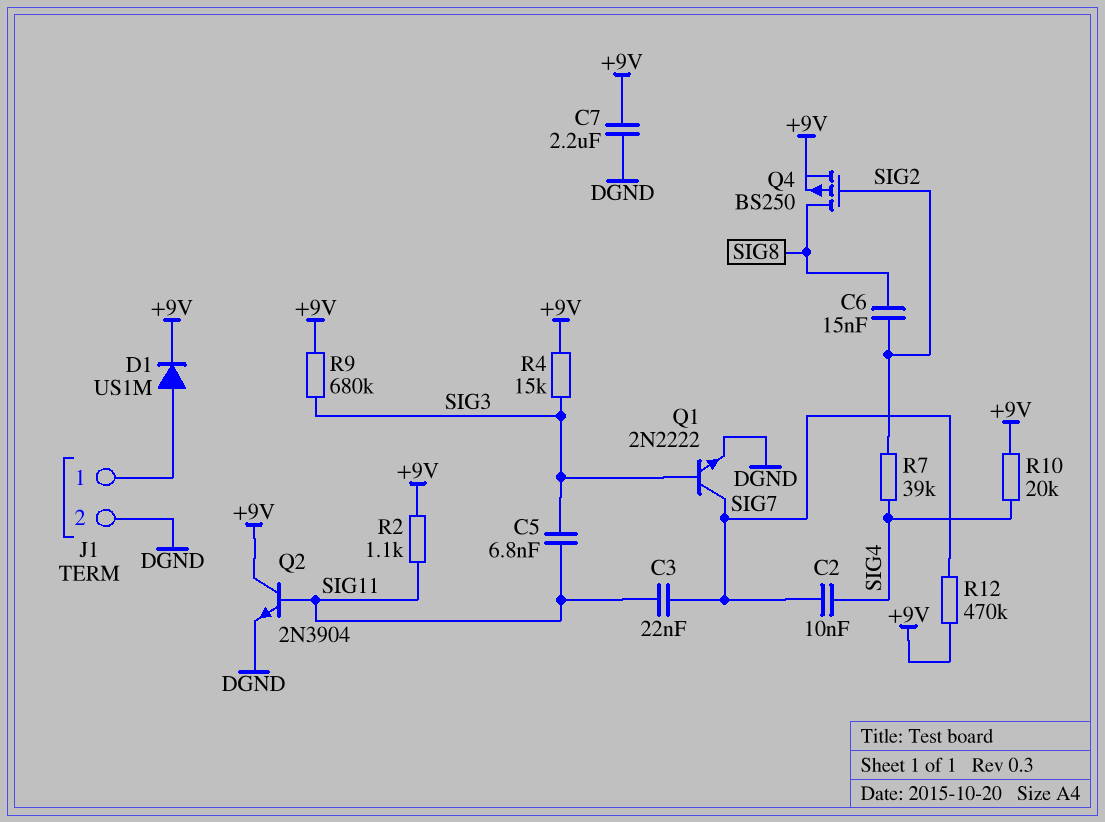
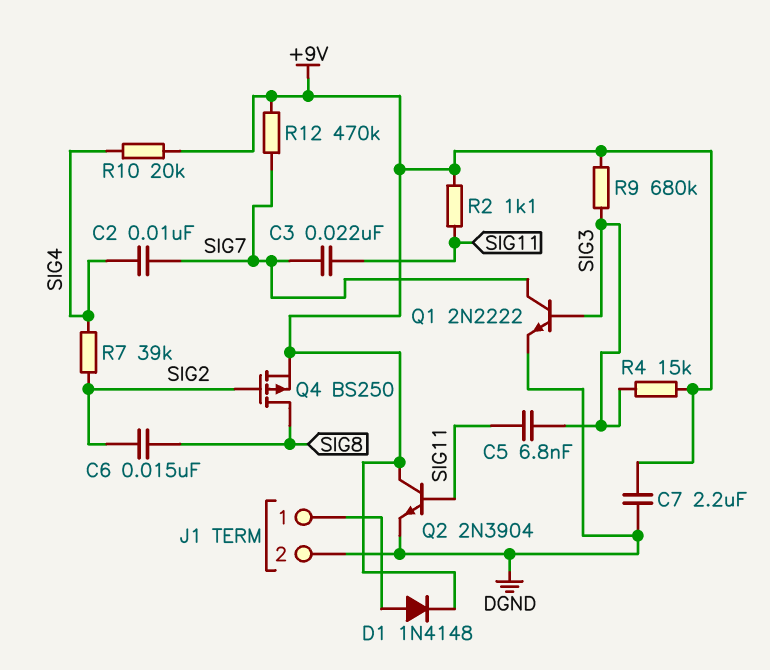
D1: diode US1M (A J1/1, K +9V) -> diode 1N4148 (A J1/1, K +9V)

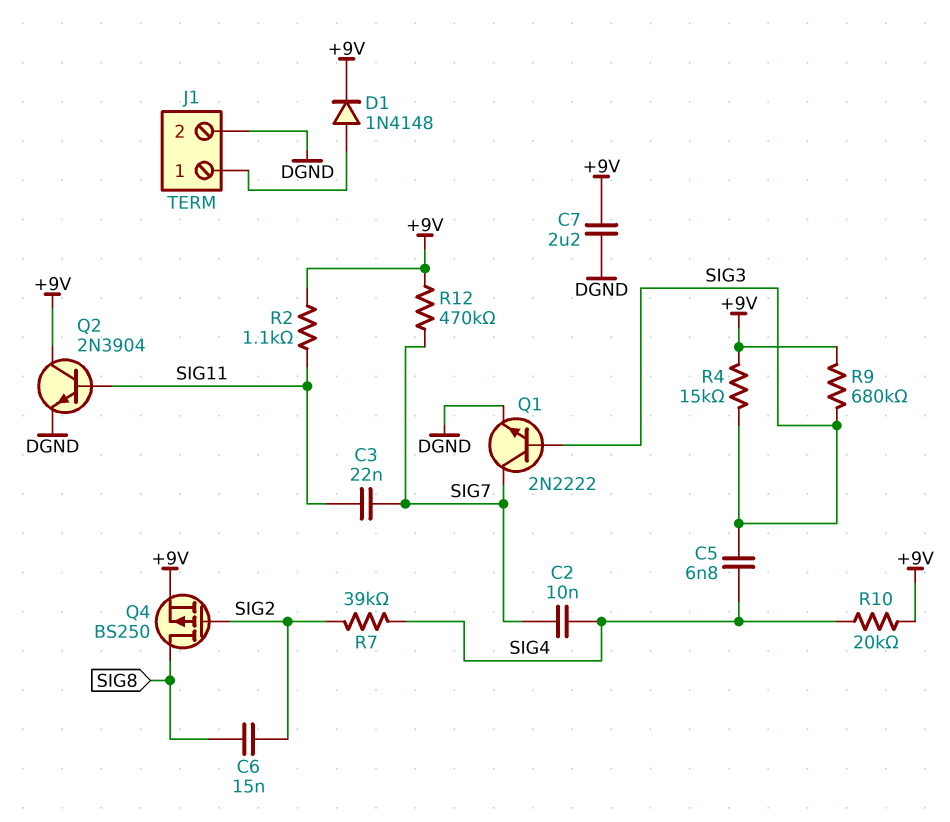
C5: 6.8nF (SIG3, SIG11) -> 6.8nF (SIG3, SIG4)

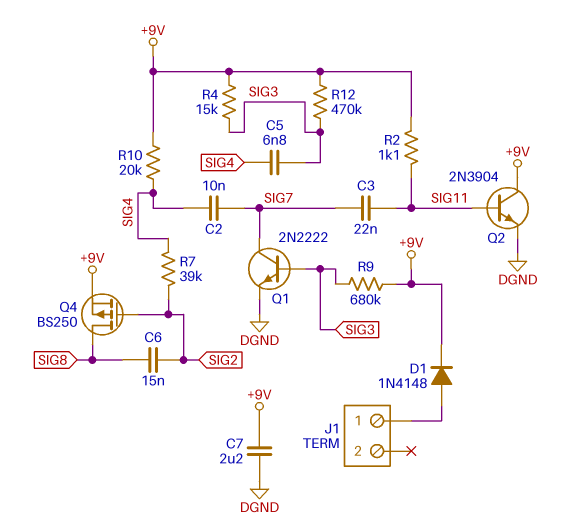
J1 pin 2: DGND -> none
R12: 470k (+9V, SIG7) -> 470k (+9V, SIG3)

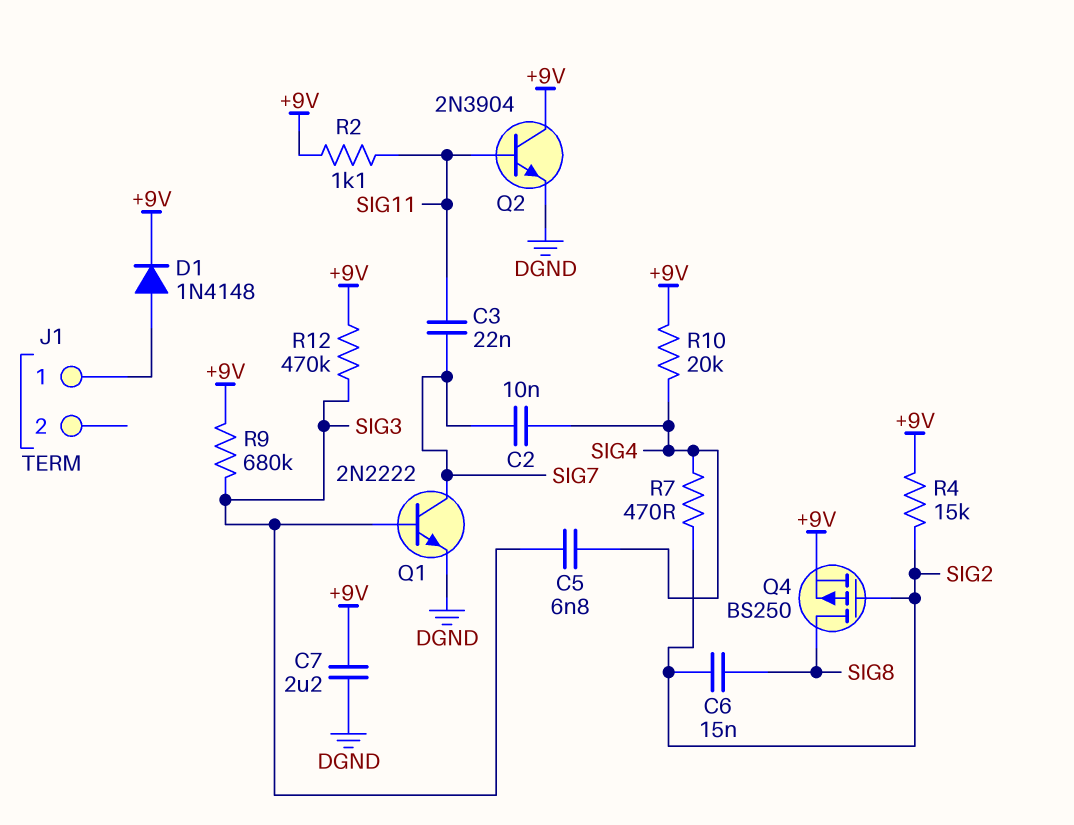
R4: 15k (+9V, SIG3) -> 15k (+9V, SIG2)
R7: 39k (SIG2, SIG4) -> 470 (SIG2, SIG4)

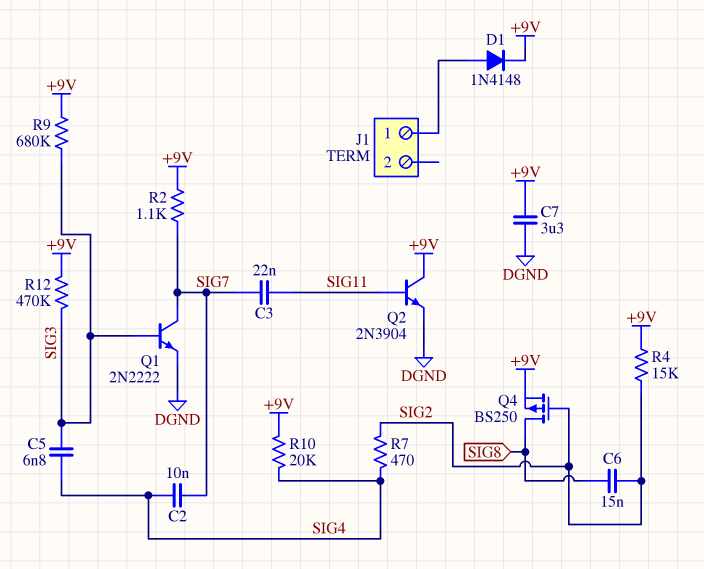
C7: 2.2uF (+9V, DGND) -> 3.3uF (+9V, DGND)
R2: 1.1k (+9V, SIG11) -> 1.1k (+9V, SIG7)

